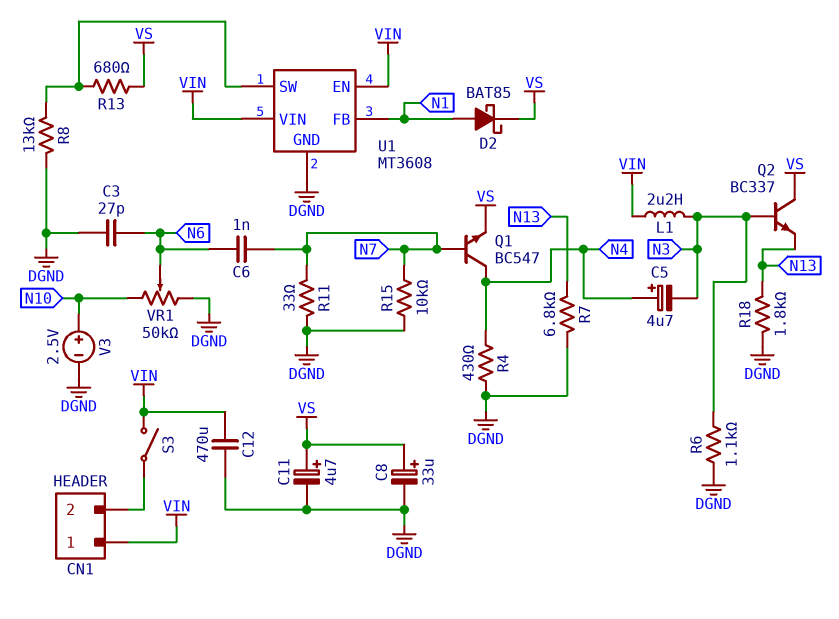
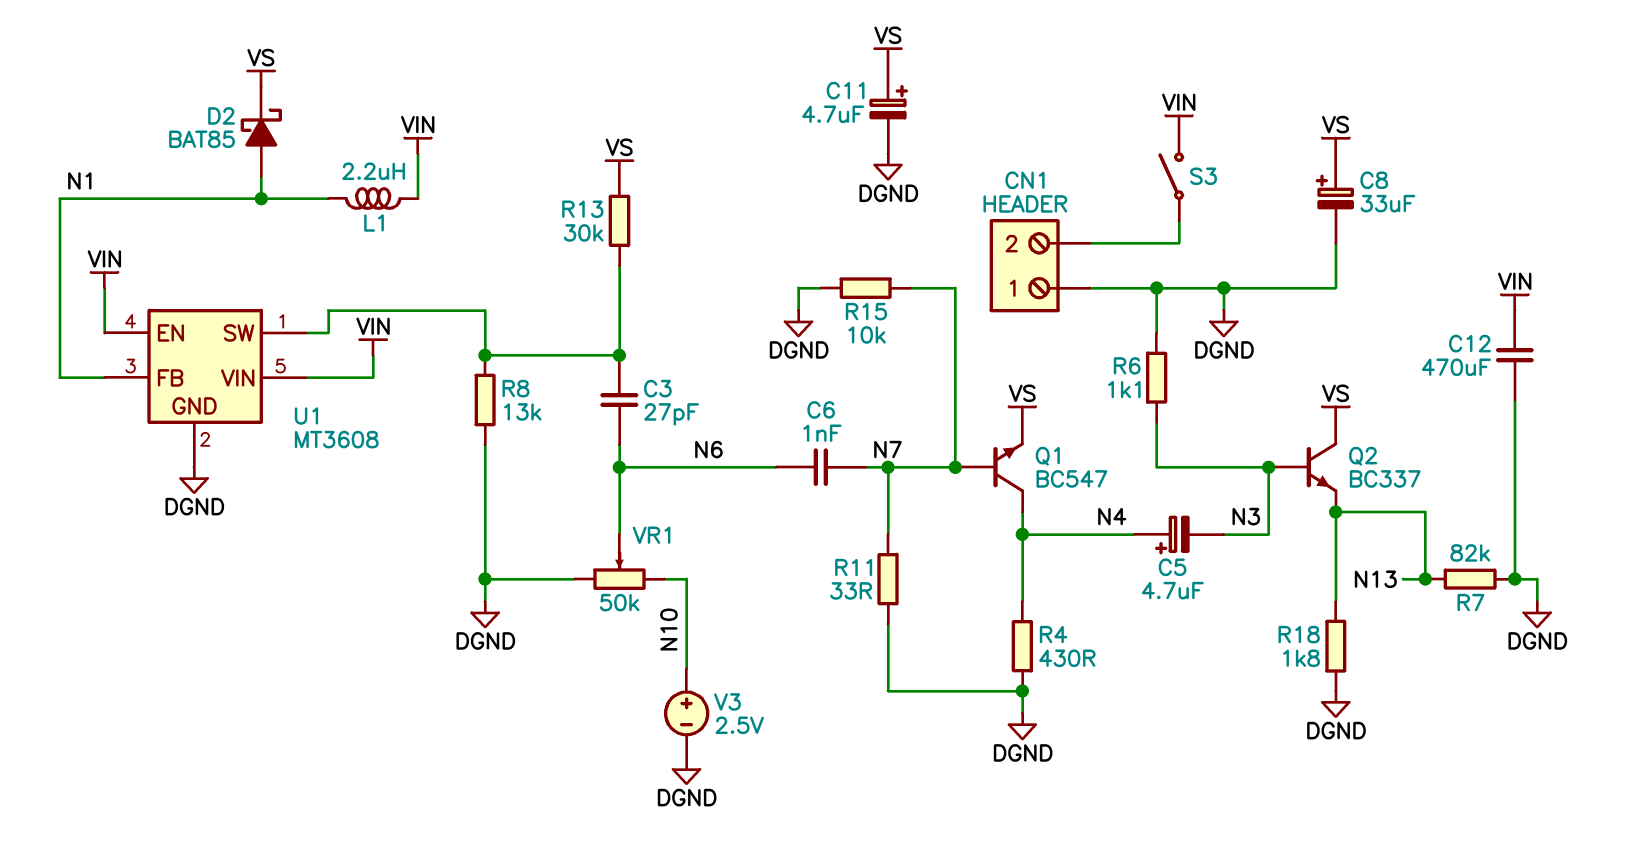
C3: 27pF (DGND, N6) -> 27pF (N6, U1/SW)
CN1 pin 1: VIN -> DGND
L1: 2.2uH (N3, VIN) -> 2.2uH (N1, VIN)
R7: 6.8k (DGND, N13) -> 82k (DGND, N13)
R13: 680 (U1/SW, VS) -> 30k (U1/SW, VS)

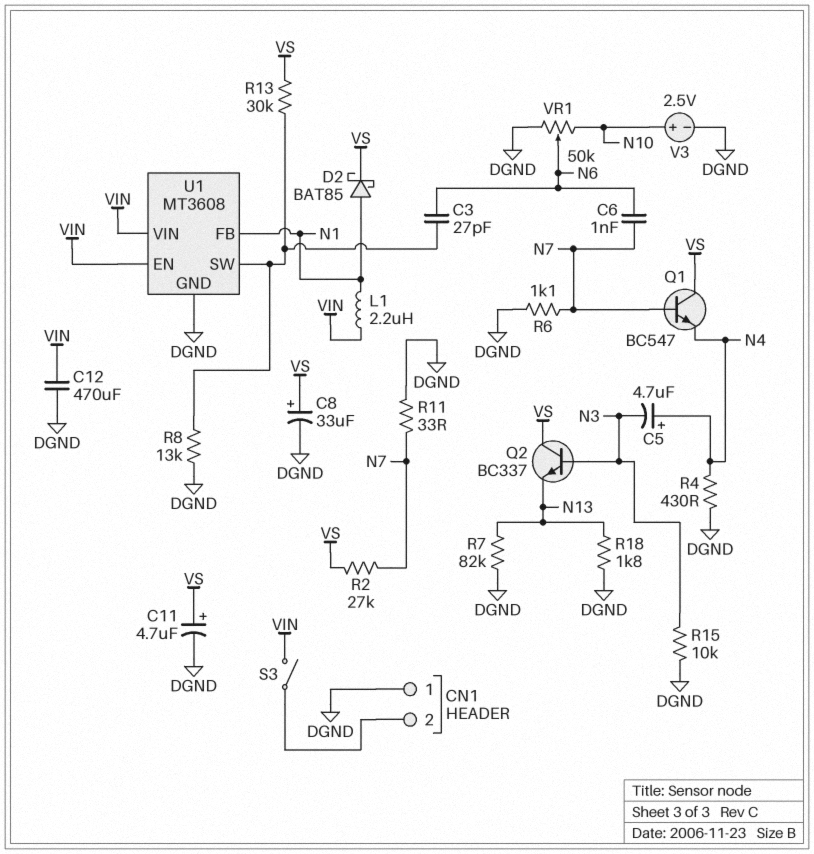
Q1: NPN BC547 (B N7, C N4, E VS) -> NPN BC547 (B N7, C VS, E N4)
R2: none -> 27k (N7, VS)
R6: 1.1k (DGND, N3) -> 1.1k (DGND, N7)
R15: 10k (DGND, N7) -> 10k (DGND, N3)

